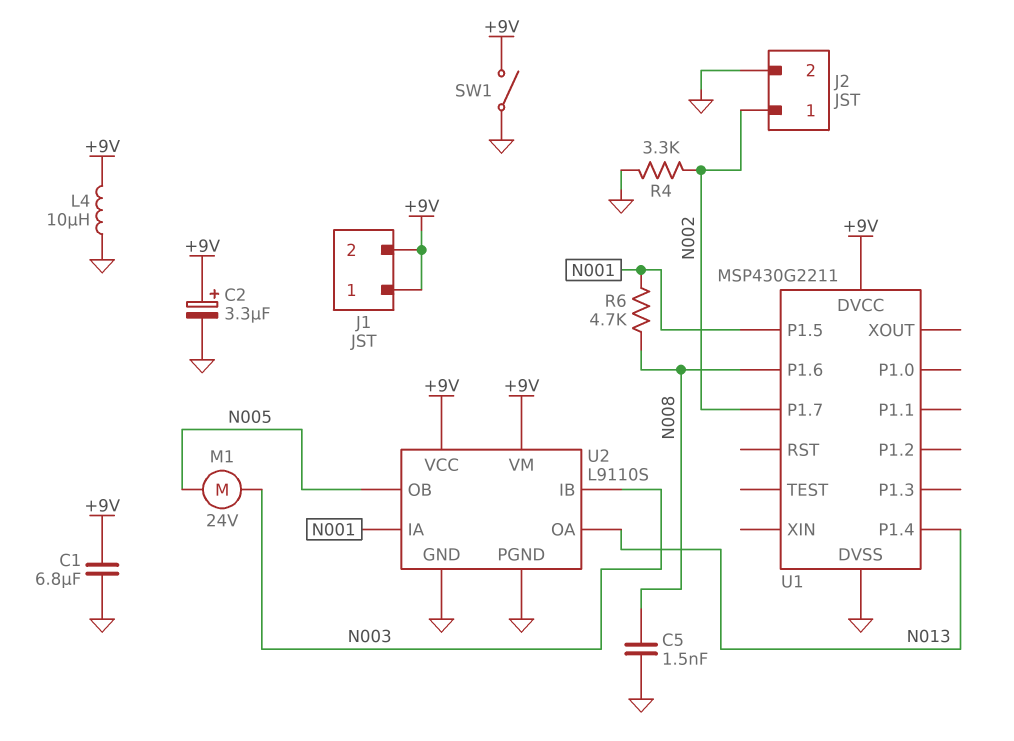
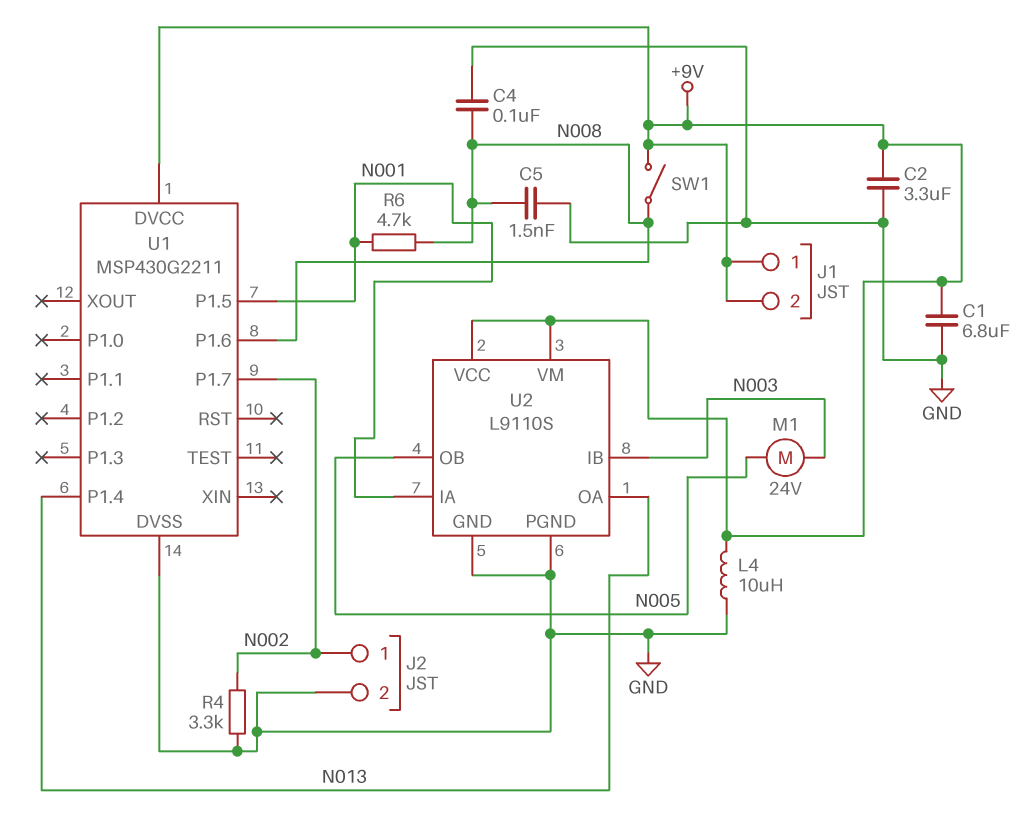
C2: 3.3uF (plus +9V, minus GND) -> 3.3uF (+9V, GND)
C4: none -> 100nF (GND, N008)
SW1: switch (+9V, GND) -> switch (+9V, N008)

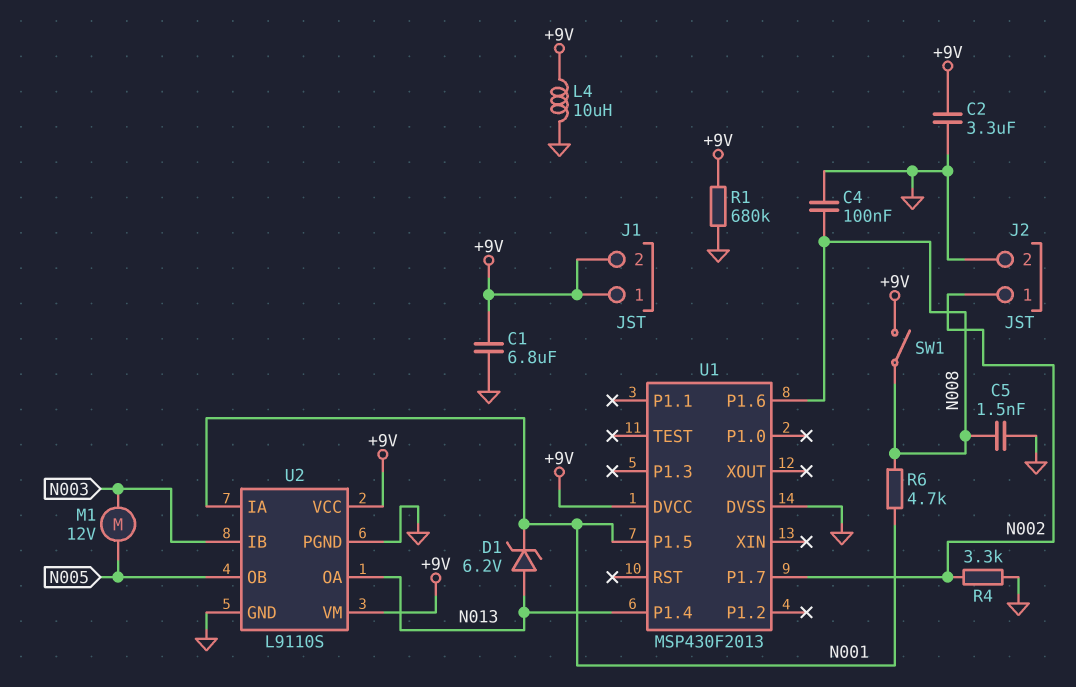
D1: none -> zener 6.2V (A N013, K N001)
M1: motor 24V (N003, N005) -> motor 12V (N003, N005)
R1: none -> 680k (+9V, GND)
U1: MSP430G2211 -> MSP430F2013

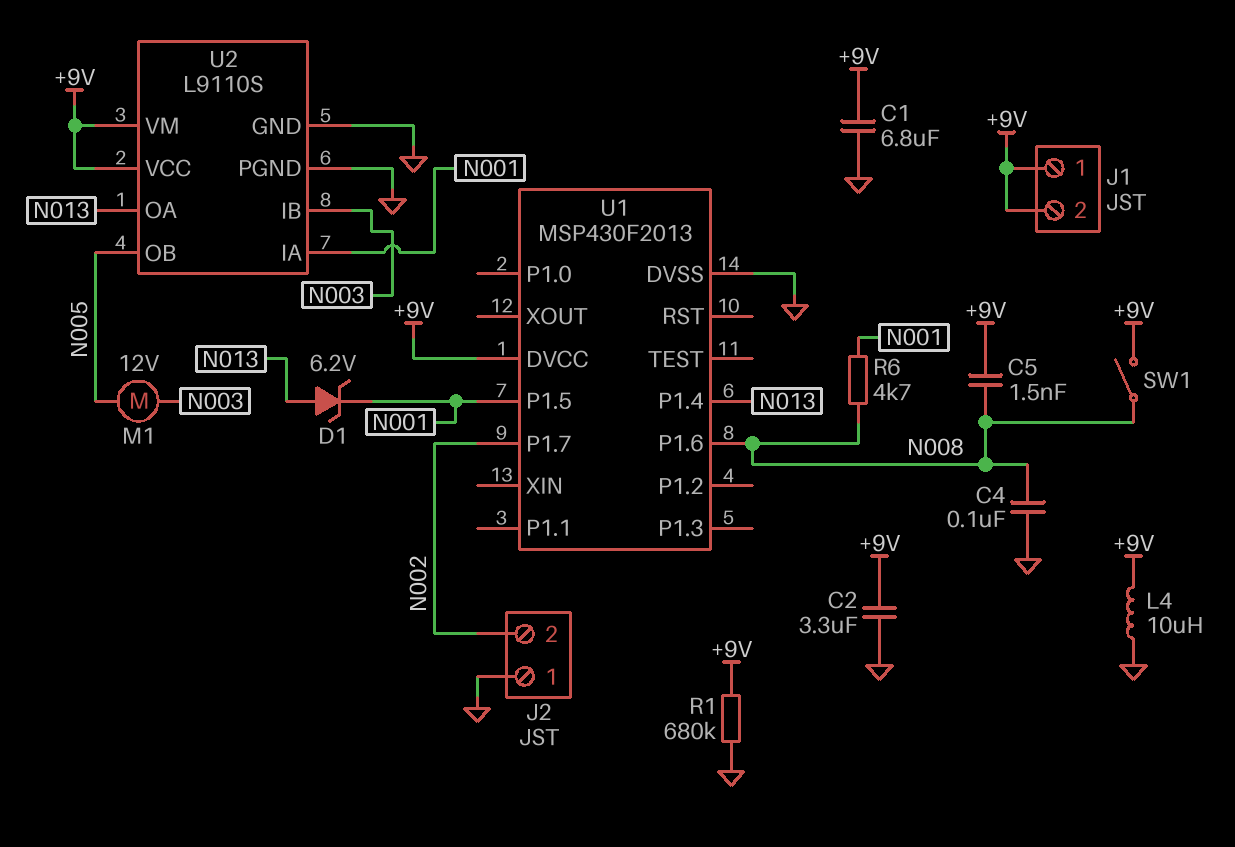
C5: 1.5nF (GND, N008) -> 1.5nF (+9V, N008)
J2 pin 1: N002 -> GND
J2 pin 2: GND -> N002
R4: 3.3k (GND, N002) -> none

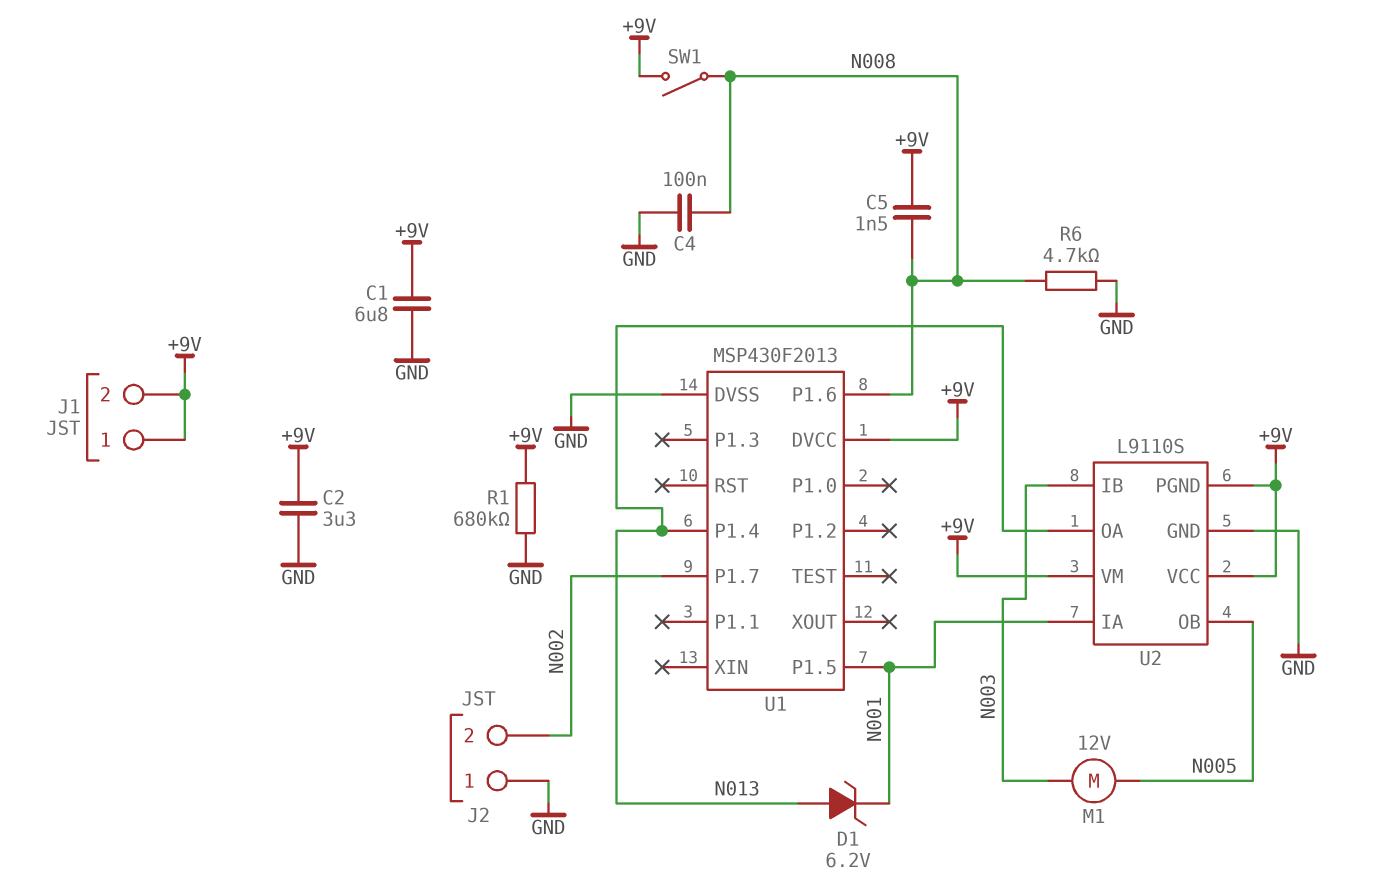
L4: 10uH (+9V, GND) -> none
R6: 4.7k (N001, N008) -> 4.7k (GND, N008)
U2 pin PGND: GND -> +9V

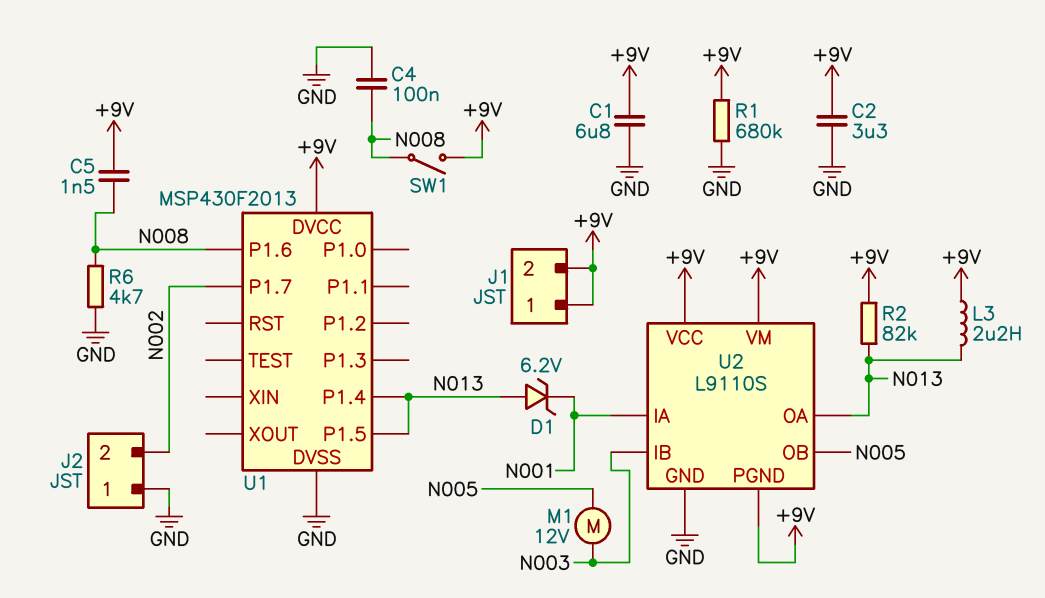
L3: none -> 2.2uH (+9V, N013)
R2: none -> 82k (+9V, N013)
U1 pin P1.5: N001 -> N013

